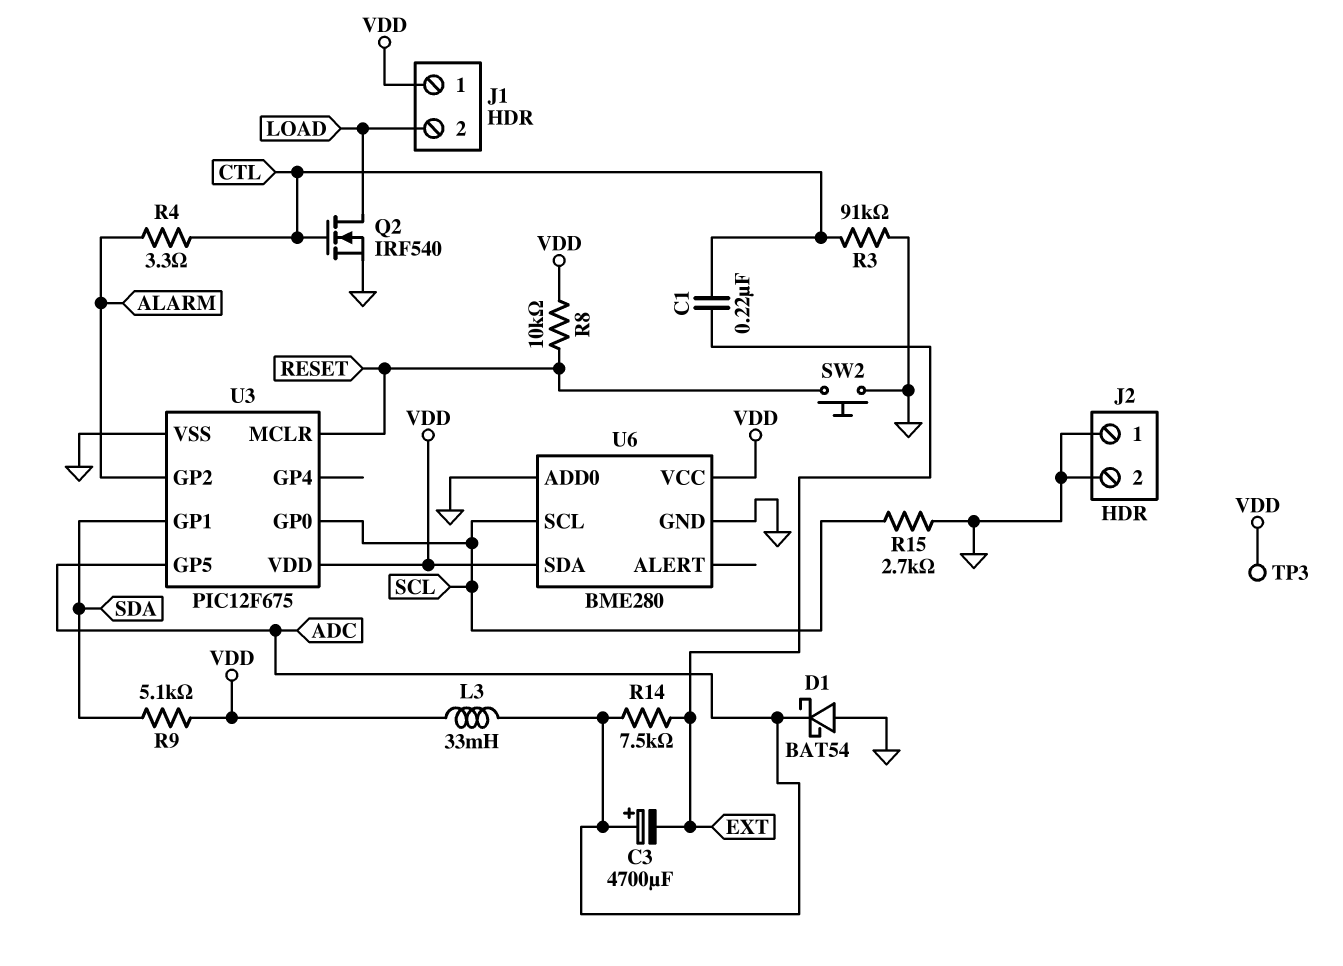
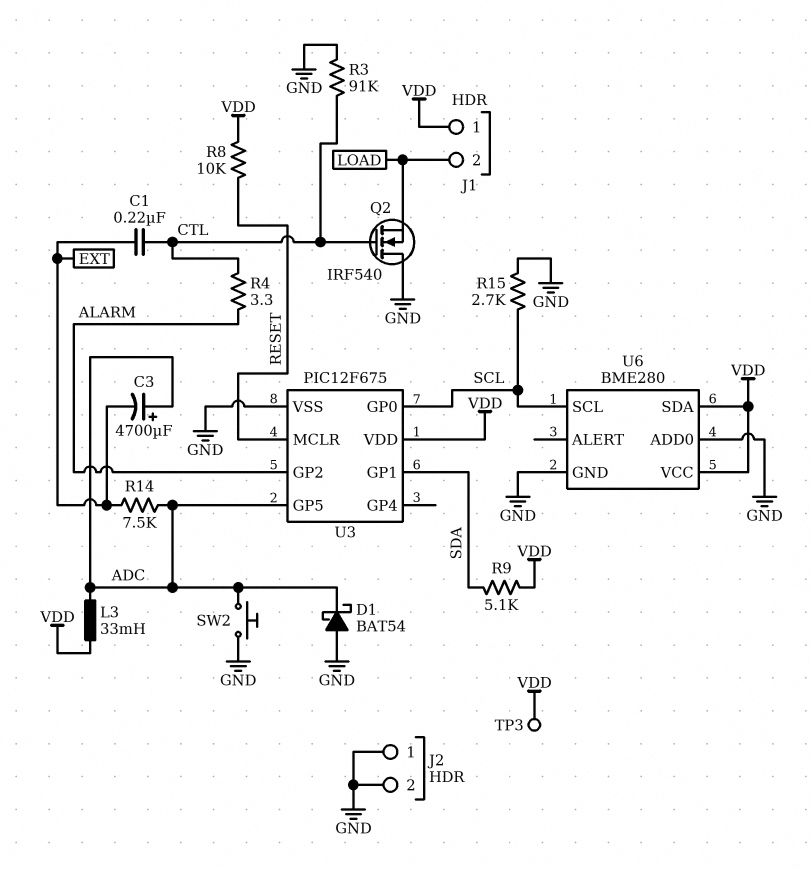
Q2: NMOS IRF540 (G CTL, D LOAD, S GND) -> NMOS IRF540 (G CTL, D GND, S LOAD)
SW2: button (GND, RESET) -> button (ADC, GND)

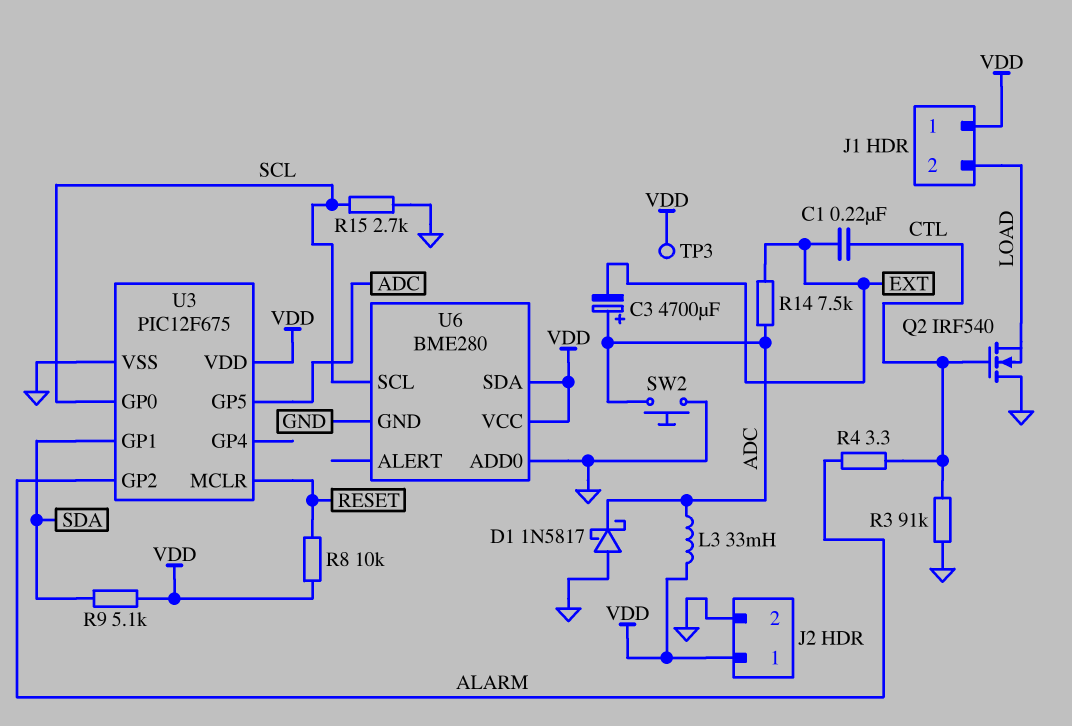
D1: schottky BAT54 (A GND, K ADC) -> schottky 1N5817 (A GND, K ADC)
J2 pin 1: GND -> VDD

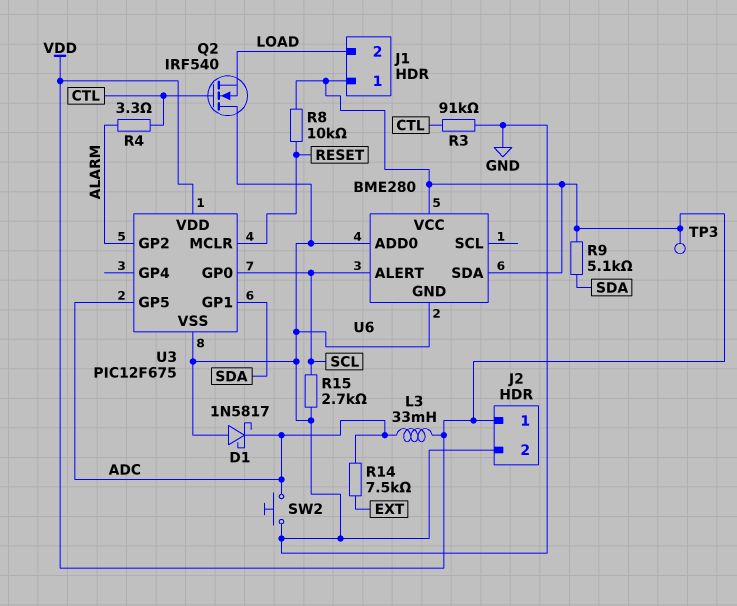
C1: 220nF (CTL, EXT) -> none
C3: 4700uF (plus ADC, minus EXT) -> none
U6 pin ALERT: none -> SCL
U6 pin SCL: SCL -> none

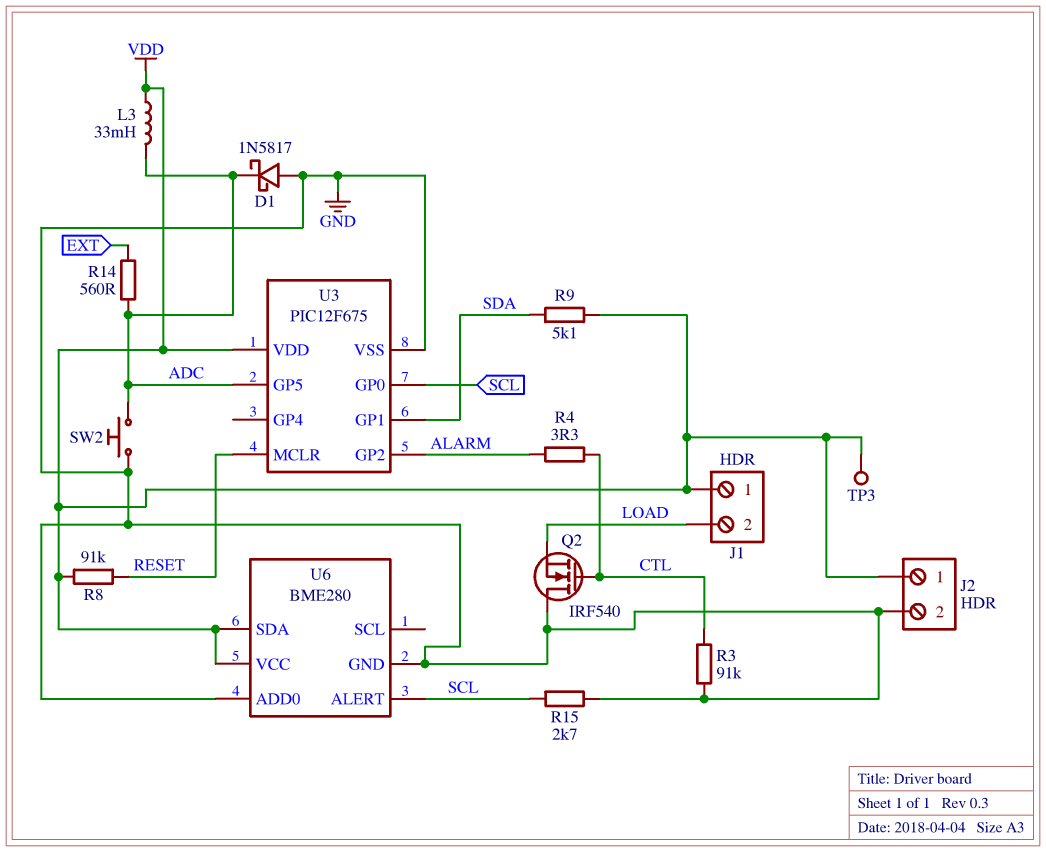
R8: 10k (RESET, VDD) -> 91k (RESET, VDD)
R14: 7.5k (ADC, EXT) -> 560 (ADC, EXT)

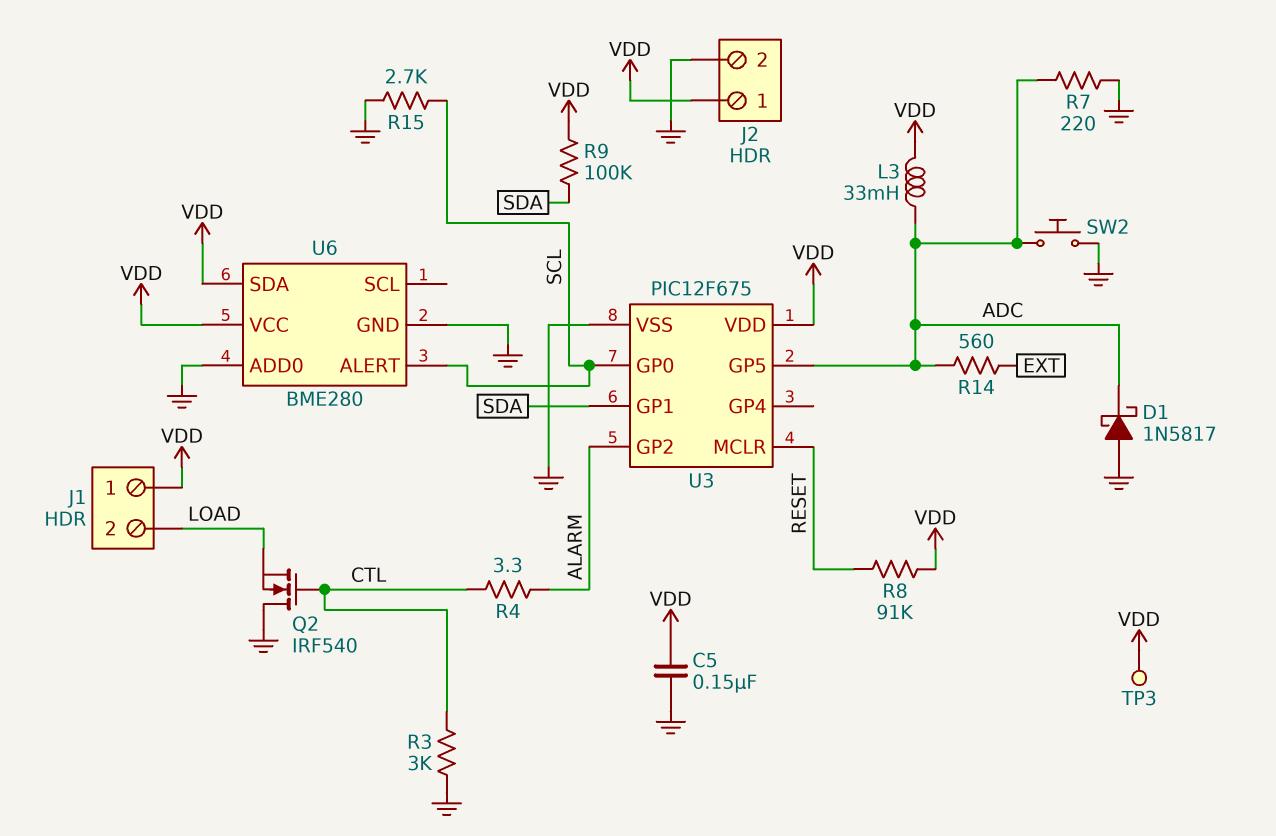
C5: none -> 150nF (GND, VDD)
R3: 91k (CTL, GND) -> 3k (CTL, GND)
R7: none -> 220 (ADC, GND)
R9: 5.1k (SDA, VDD) -> 100k (SDA, VDD)

